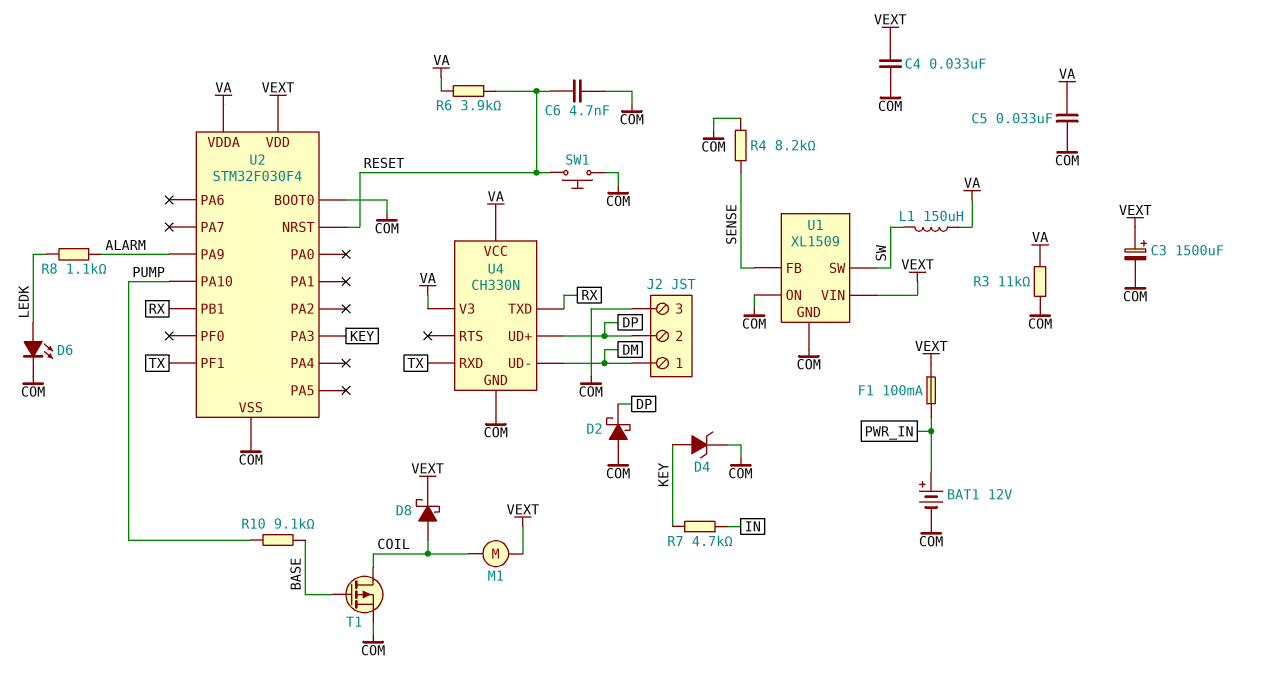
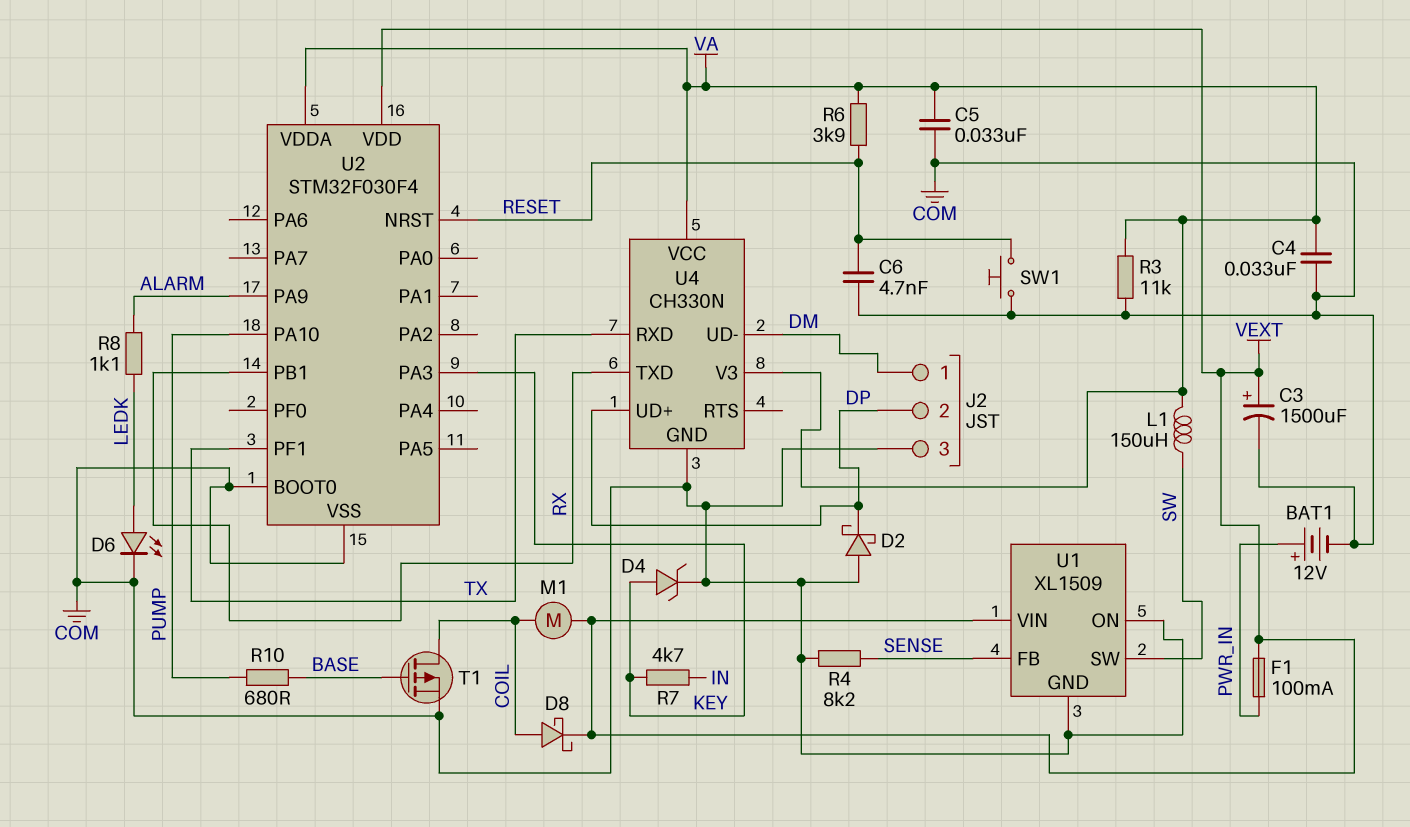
C4: 33nF (COM, VEXT) -> 33nF (COM, VA)
R10: 9.1k (BASE, PUMP) -> 680 (BASE, PUMP)

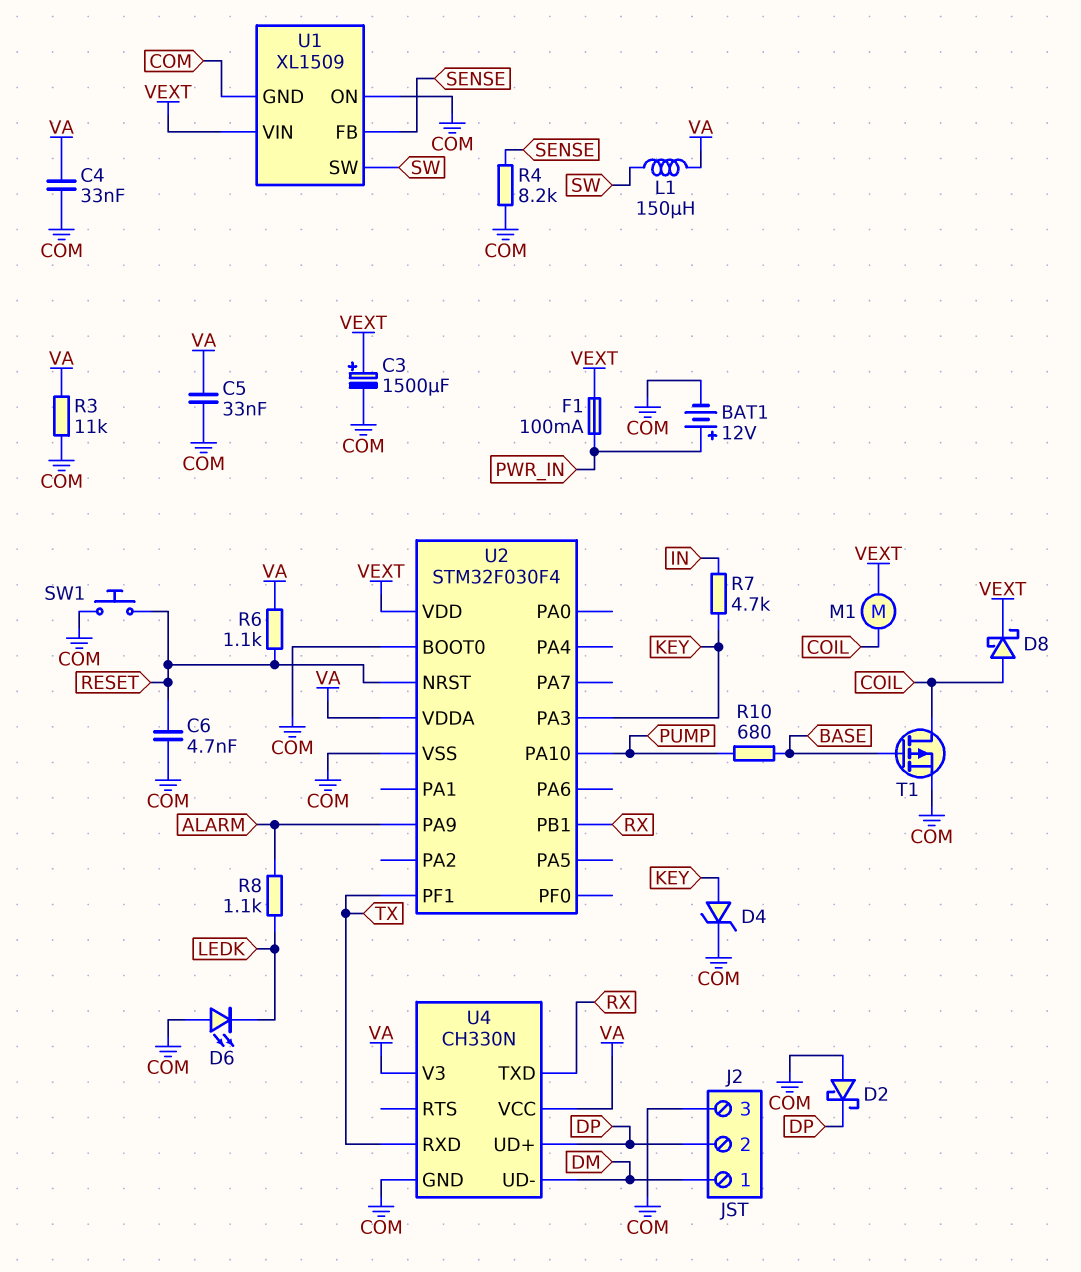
D6: LED (A LEDK, K COM) -> LED (A COM, K LEDK)
R6: 3.9k (RESET, VA) -> 1.1k (RESET, VA)

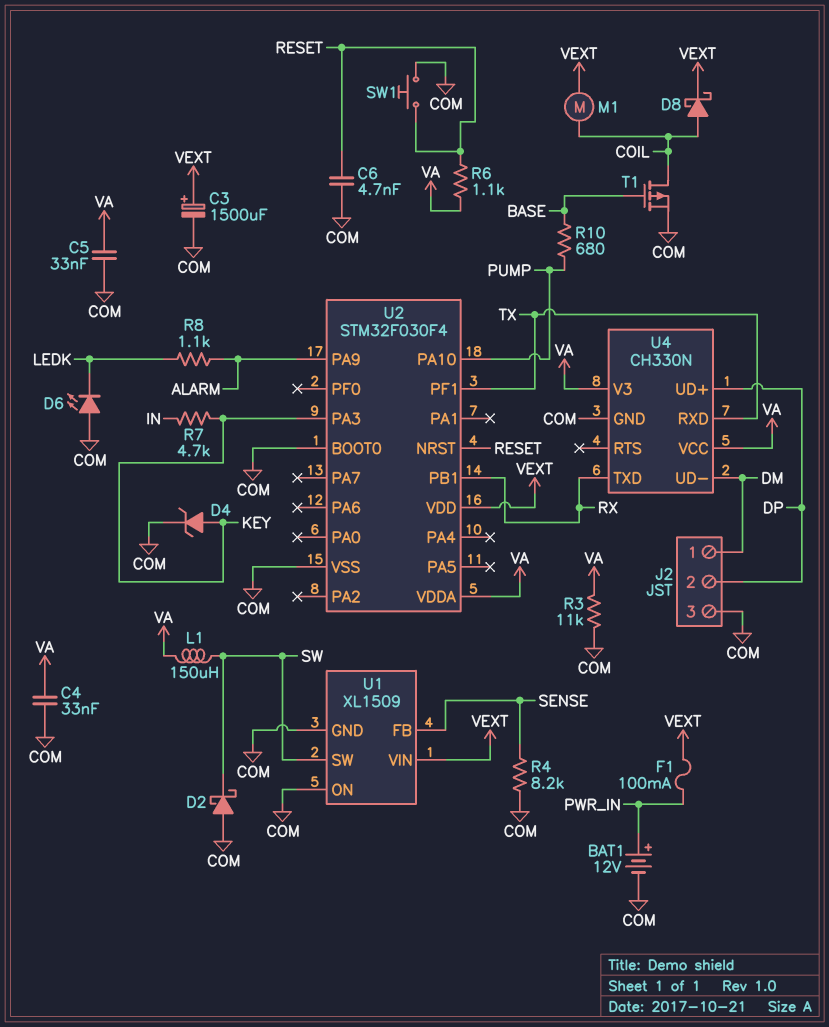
D2: schottky (A COM, K DP) -> schottky (A COM, K SW)

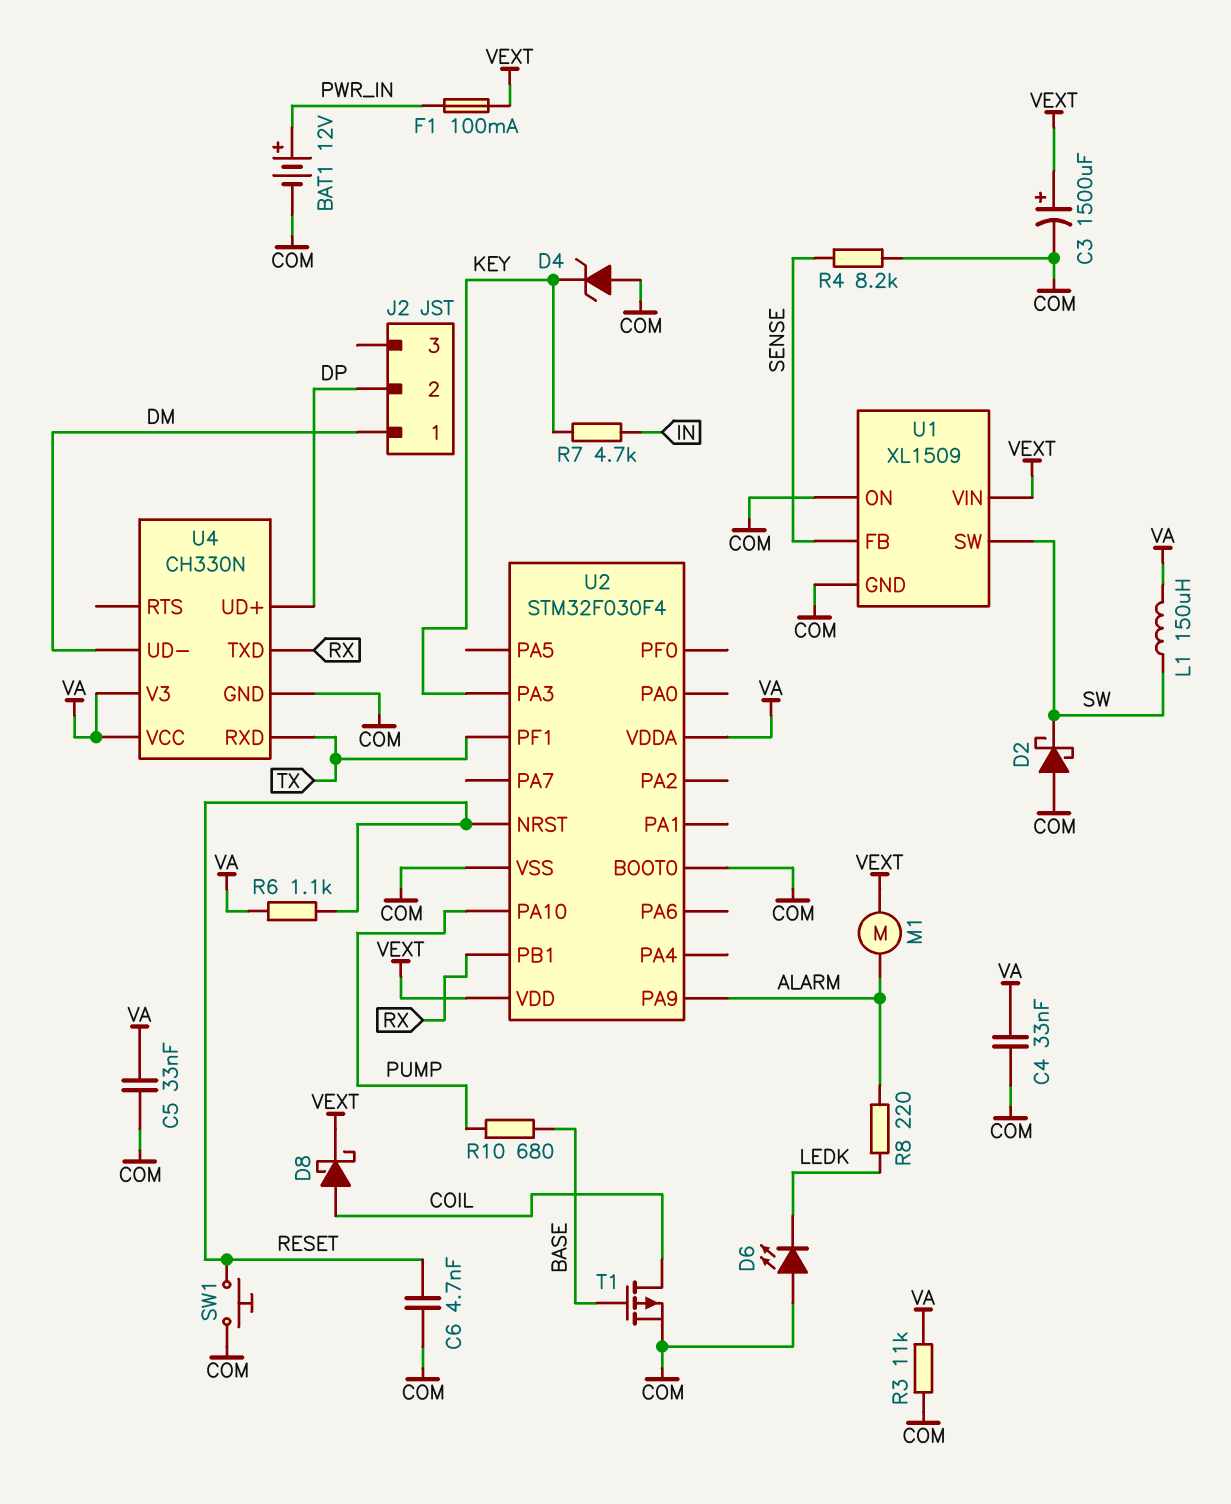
D4: zener (A KEY, K COM) -> zener (A COM, K KEY)
J2 pin 3: COM -> none
M1: motor (COIL, VEXT) -> motor (ALARM, VEXT)
R8: 1.1k (ALARM, LEDK) -> 220 (ALARM, LEDK)

